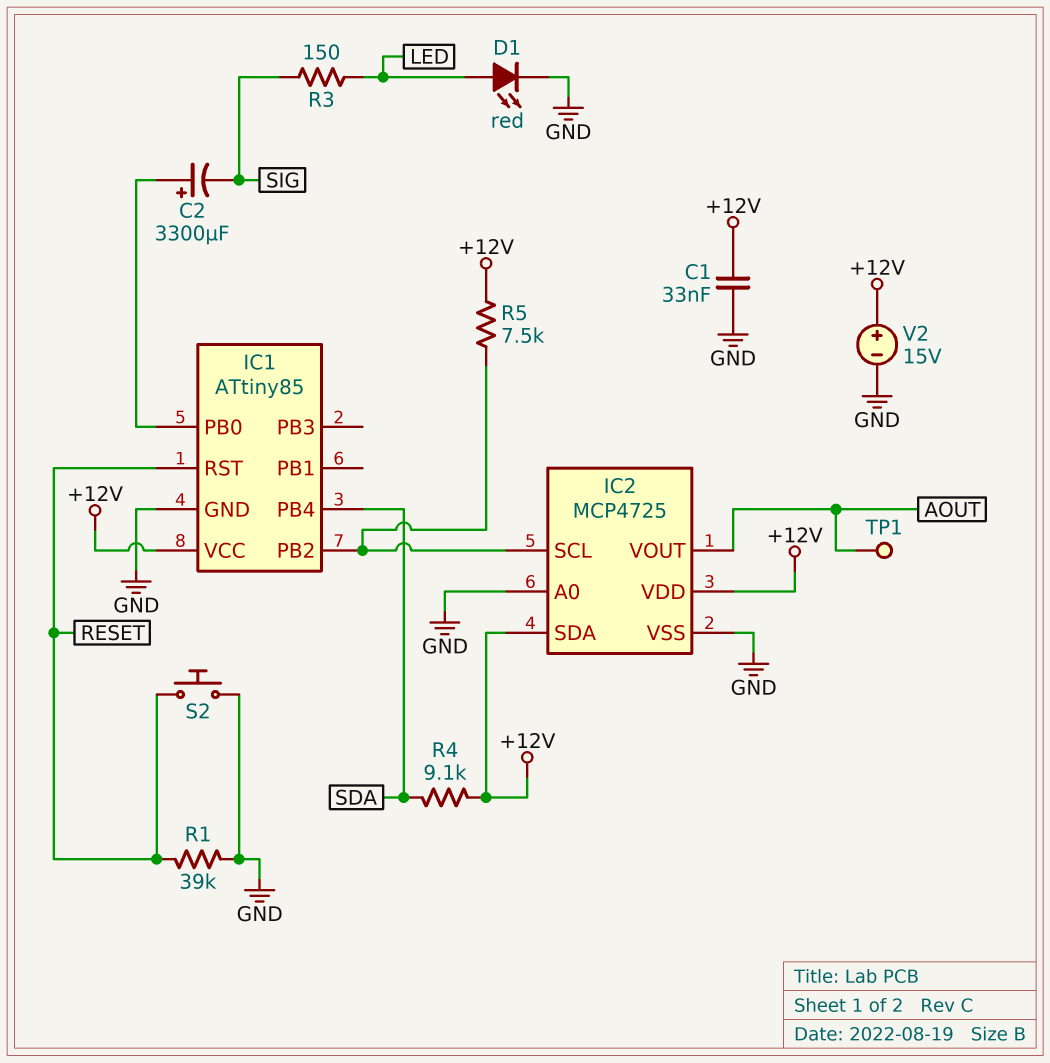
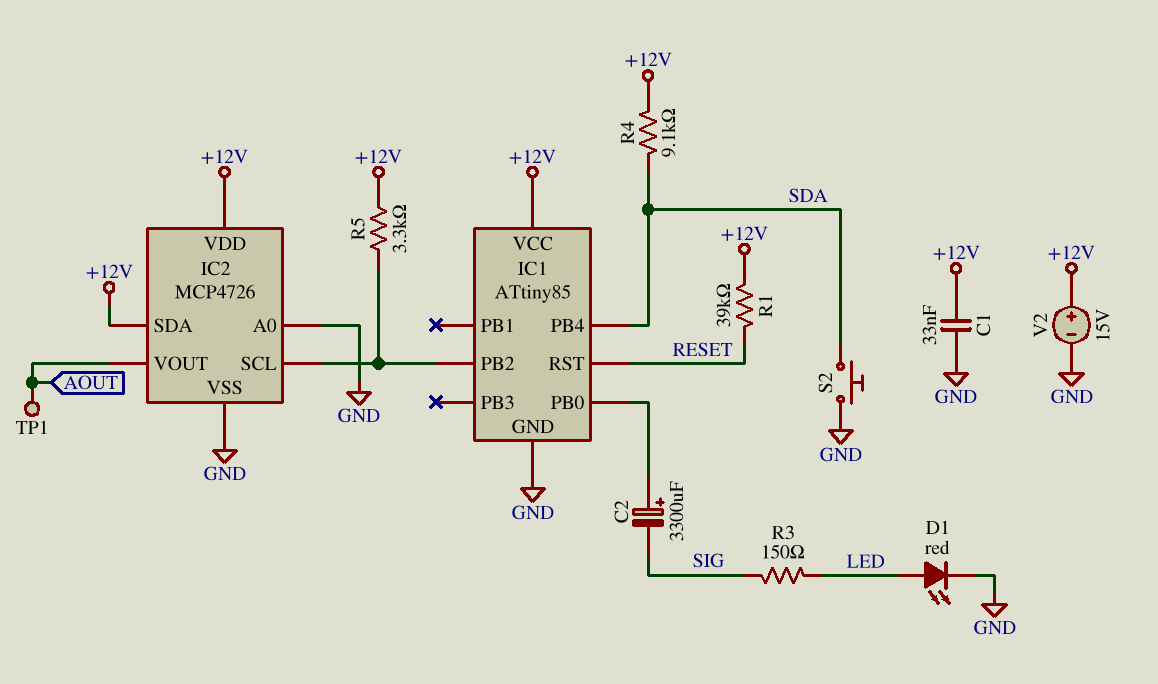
IC2: MCP4725 -> MCP4726
R1: 39k (GND, RESET) -> 39k (+12V, RESET)
R5: 7.5k (+12V, IC1/PB2) -> 3.3k (+12V, IC1/PB2)
S2: button (GND, RESET) -> button (GND, SDA)

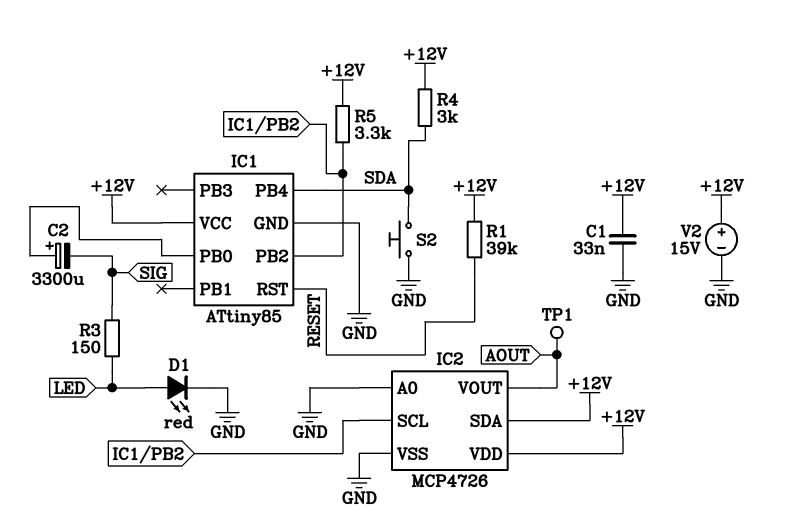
R4: 9.1k (+12V, SDA) -> 3k (+12V, SDA)

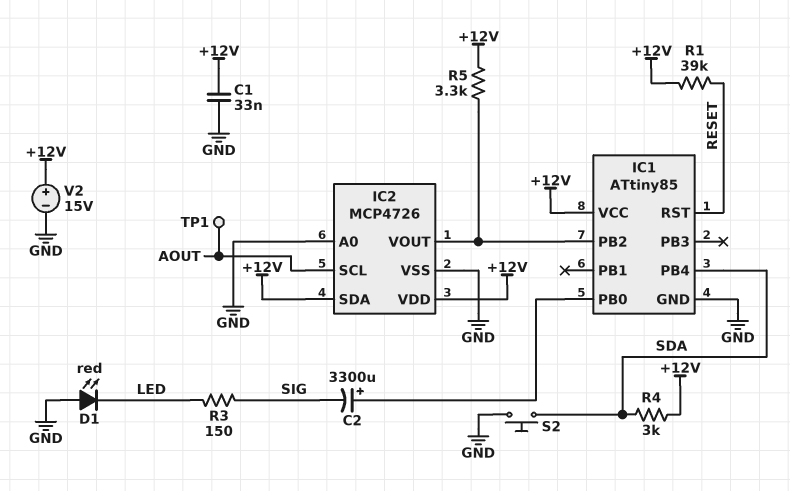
D1: LED red (A LED, K GND) -> LED red (A GND, K LED)
IC2 pin SCL: IC1/PB2 -> AOUT
IC2 pin VOUT: AOUT -> IC1/PB2

